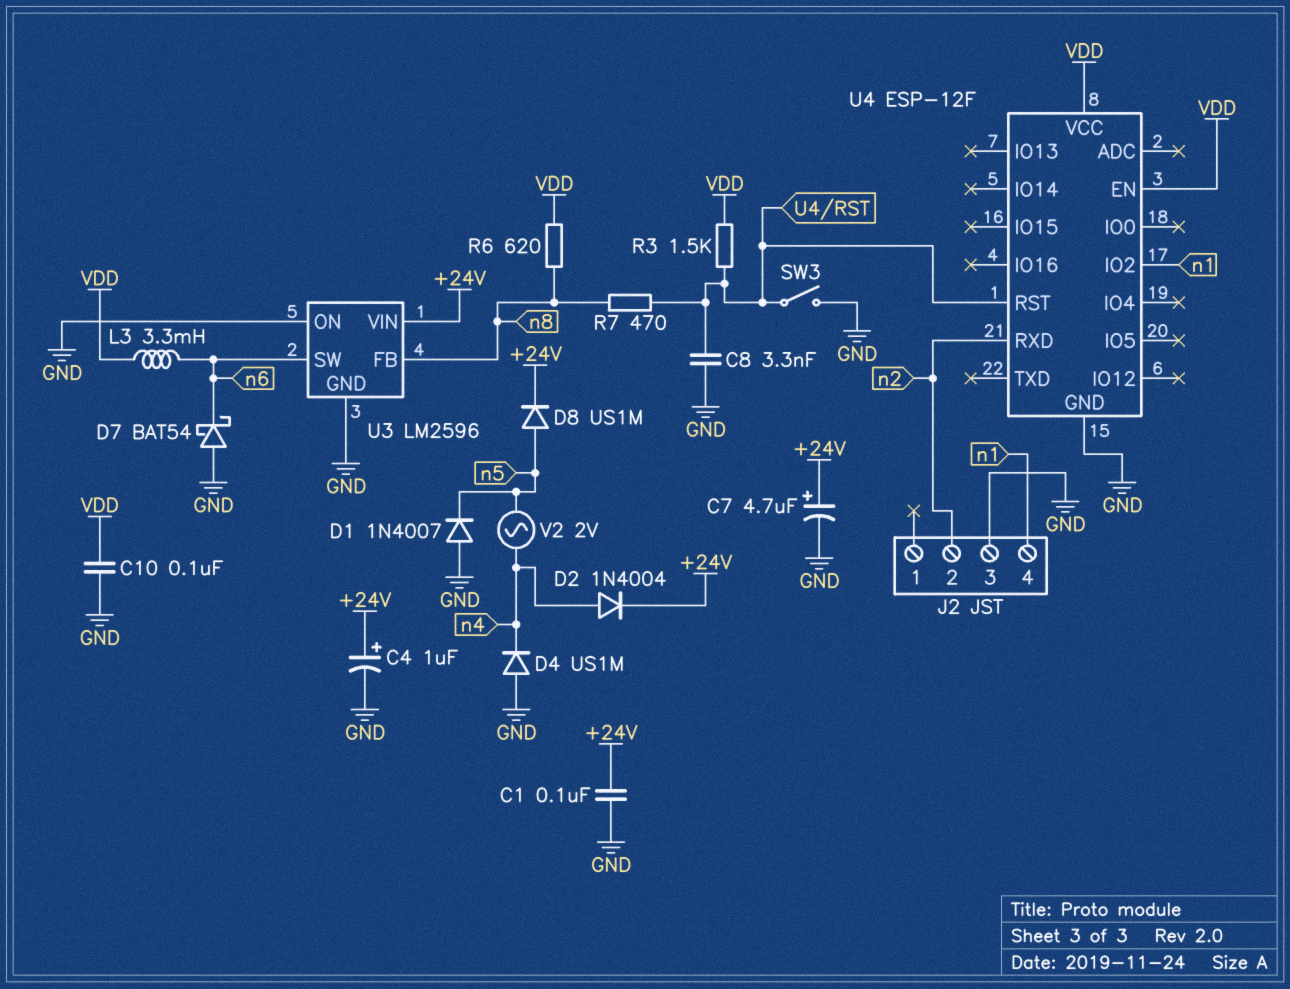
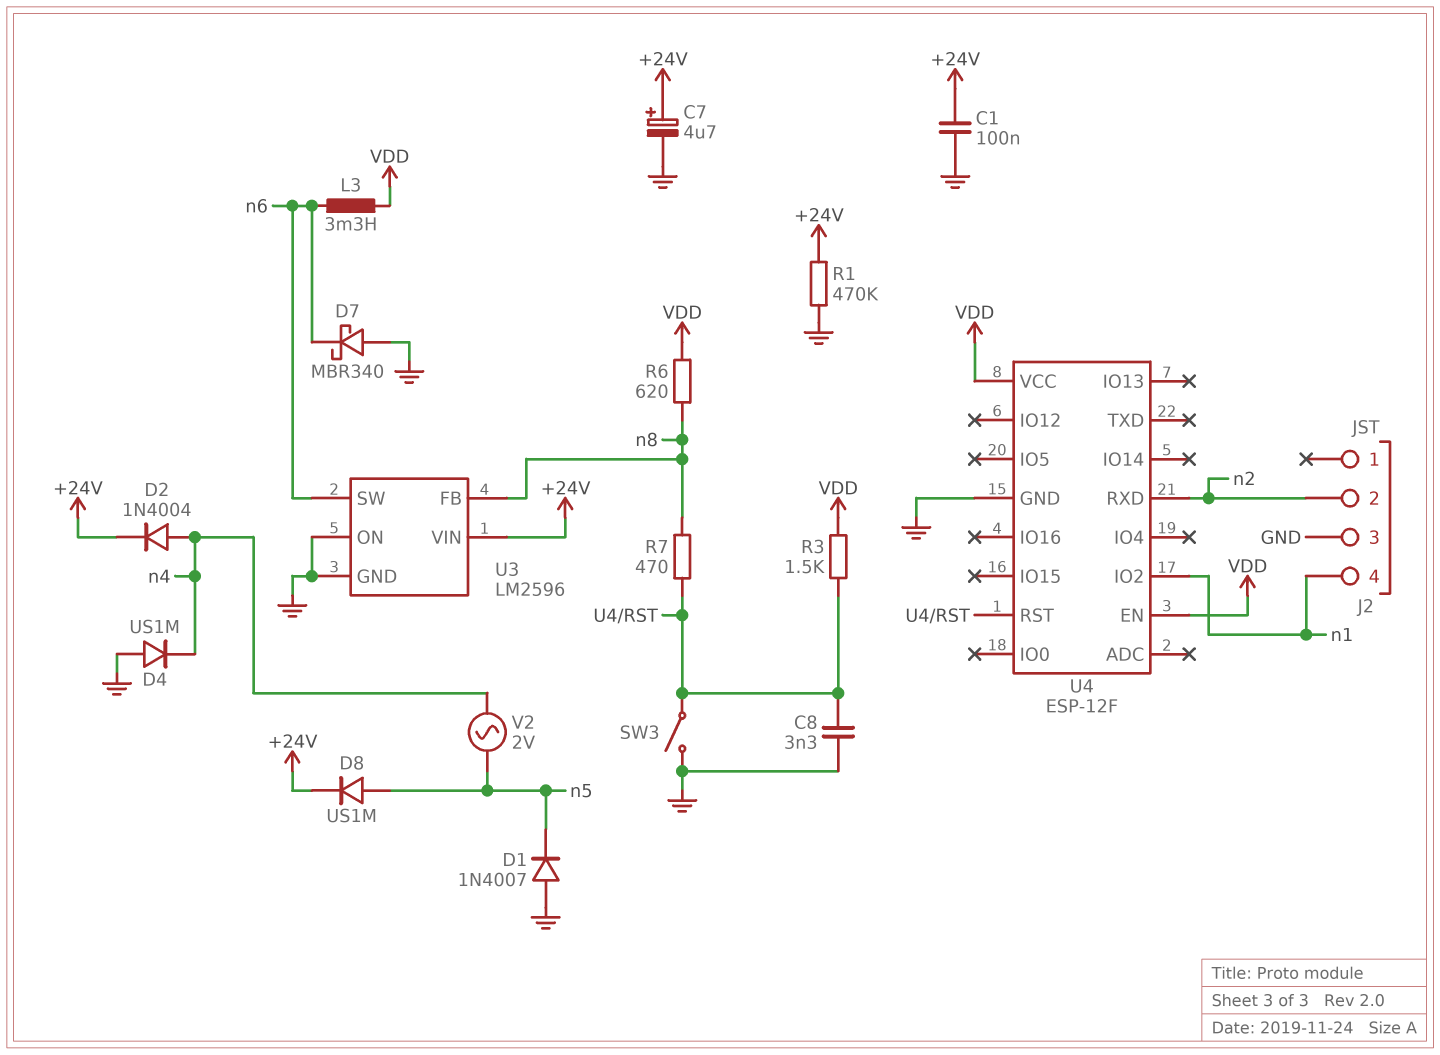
C4: 1uF (plus +24V, minus GND) -> none
C10: 100nF (GND, VDD) -> none
D7: schottky BAT54 (A GND, K n6) -> schottky MBR340 (A GND, K n6)
R1: none -> 470k (+24V, GND)

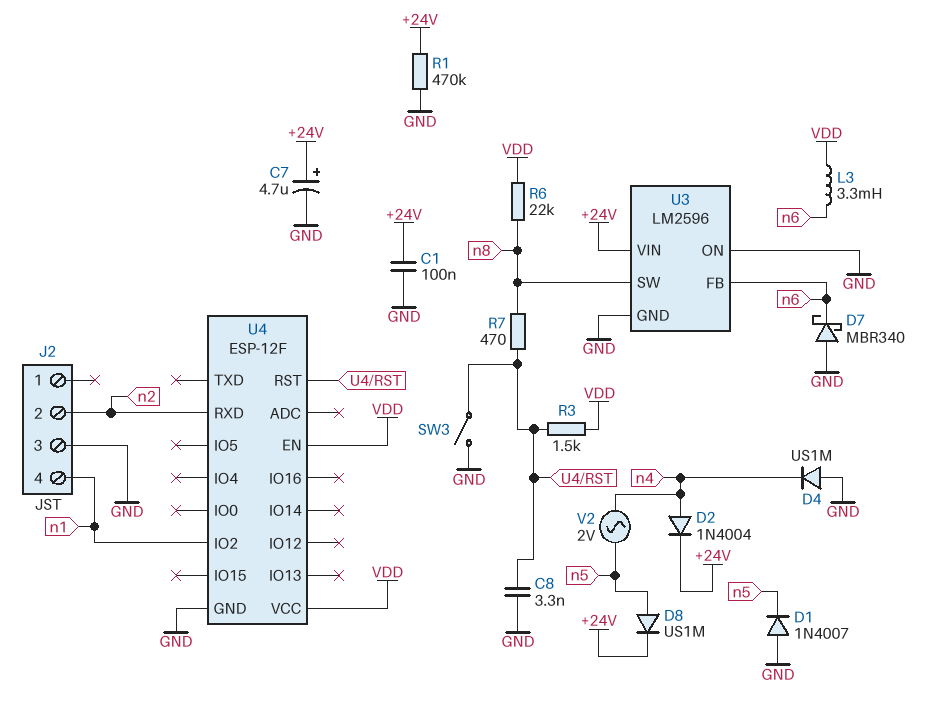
R6: 620 (VDD, n8) -> 22k (VDD, n8)
U3 pin FB: n8 -> n6
U3 pin SW: n6 -> n8

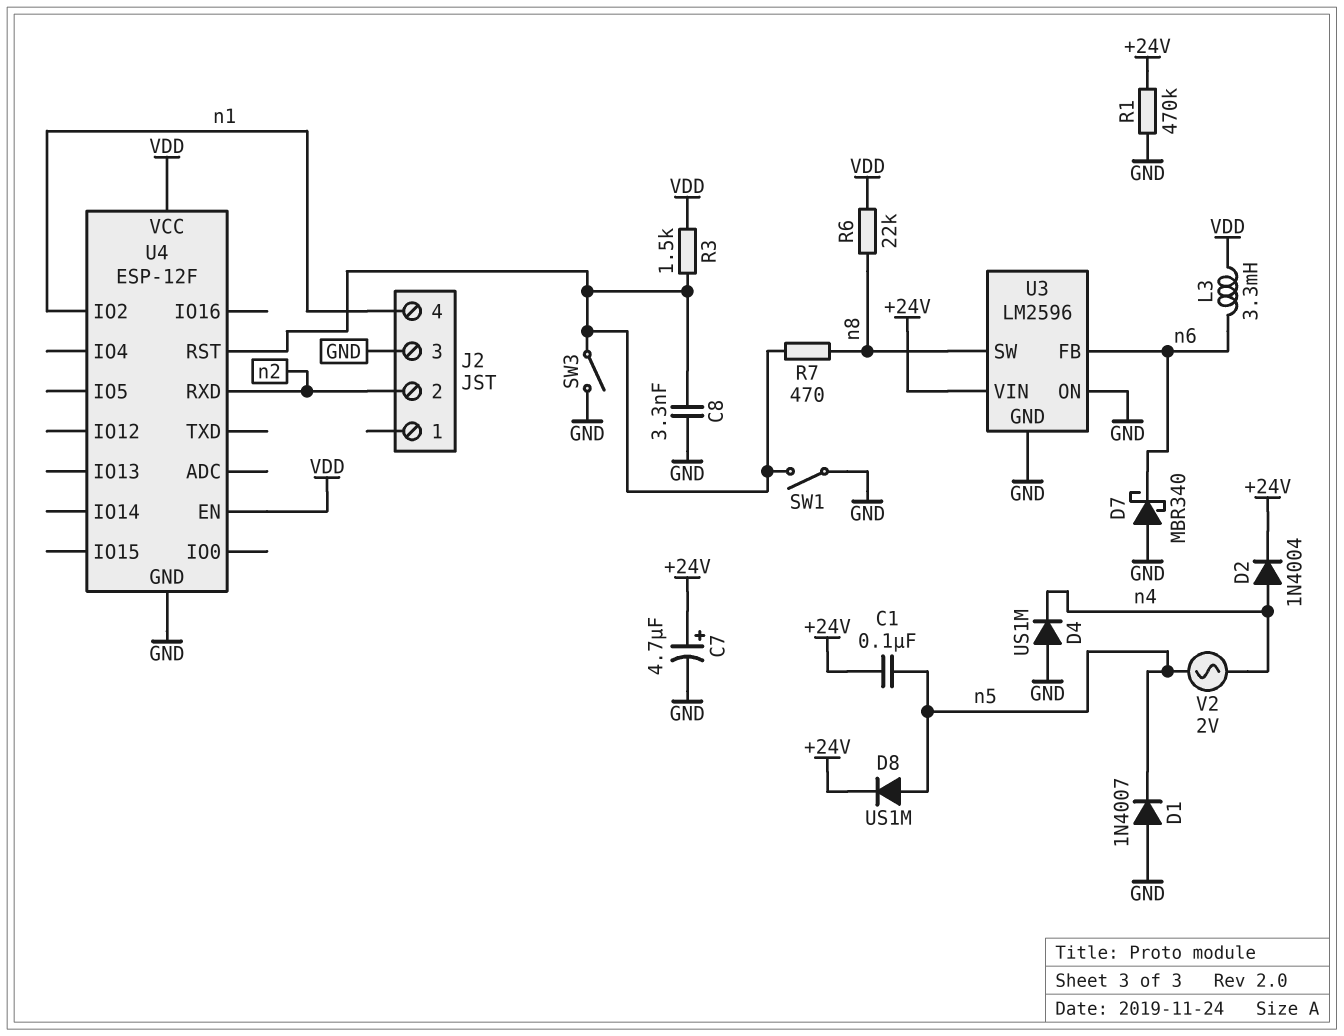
C1: 100nF (+24V, GND) -> 100nF (+24V, n5)
SW1: none -> switch (GND, U4/RST)

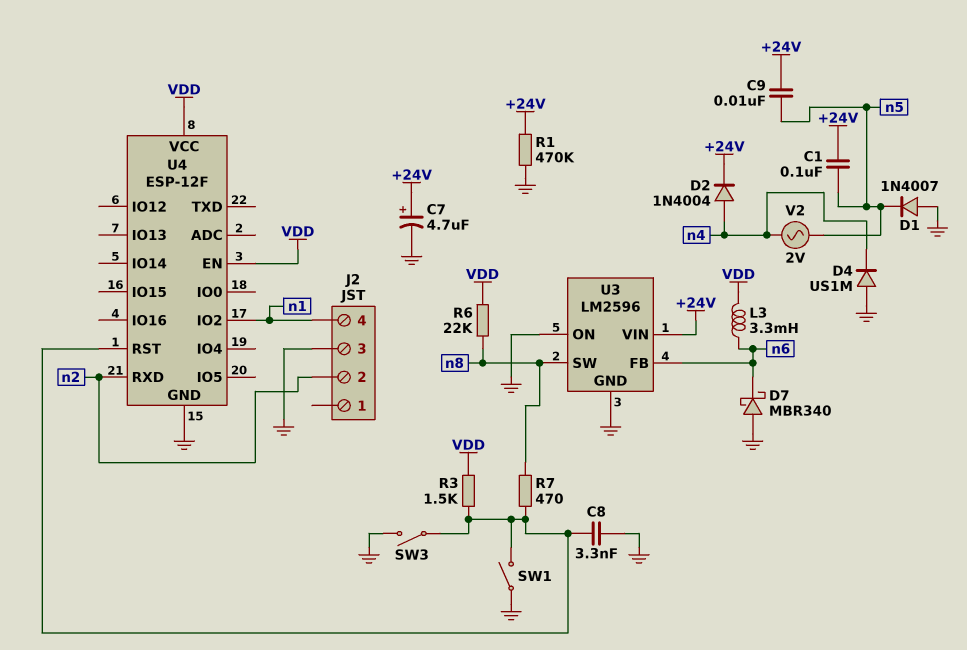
C9: none -> 10nF (+24V, n5)
D8: diode US1M (A n5, K +24V) -> none

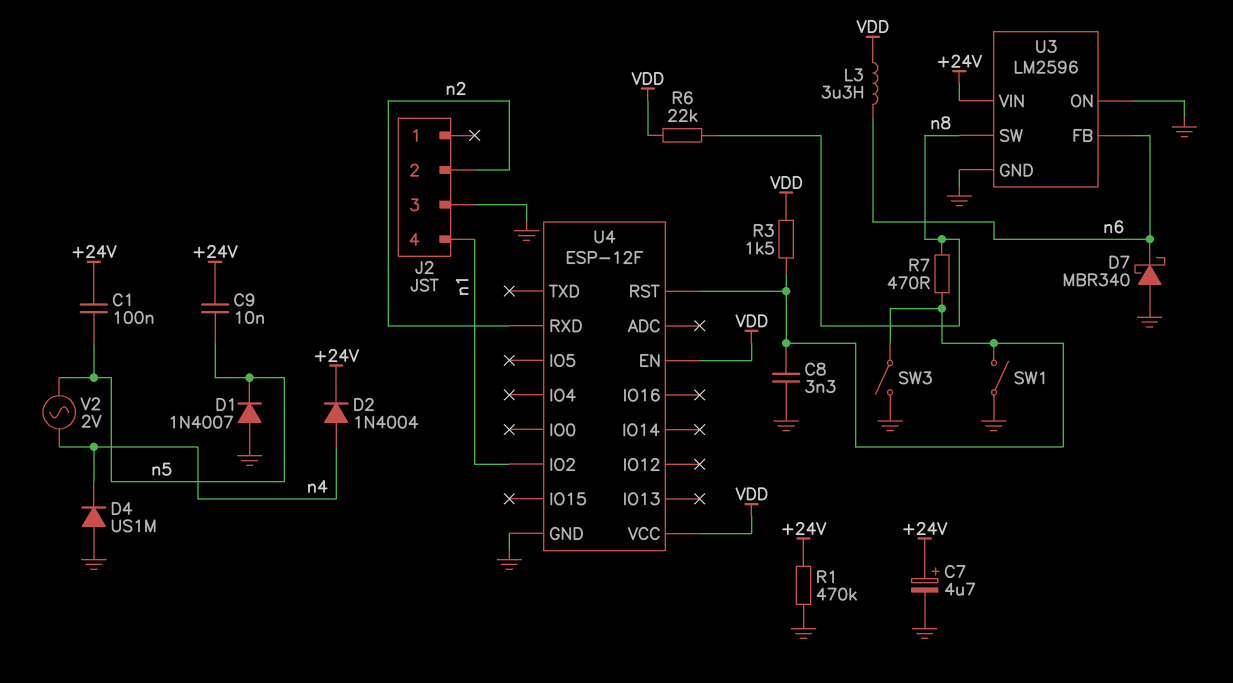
L3: 3.3mH (VDD, n6) -> 3.3uH (VDD, n6)

